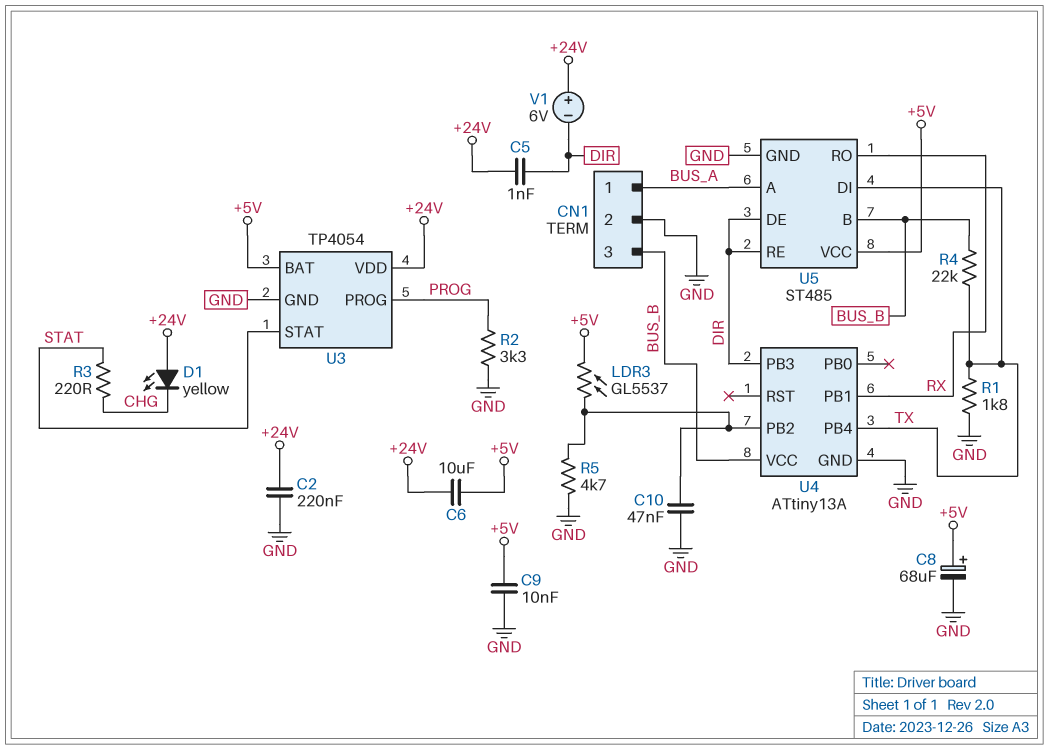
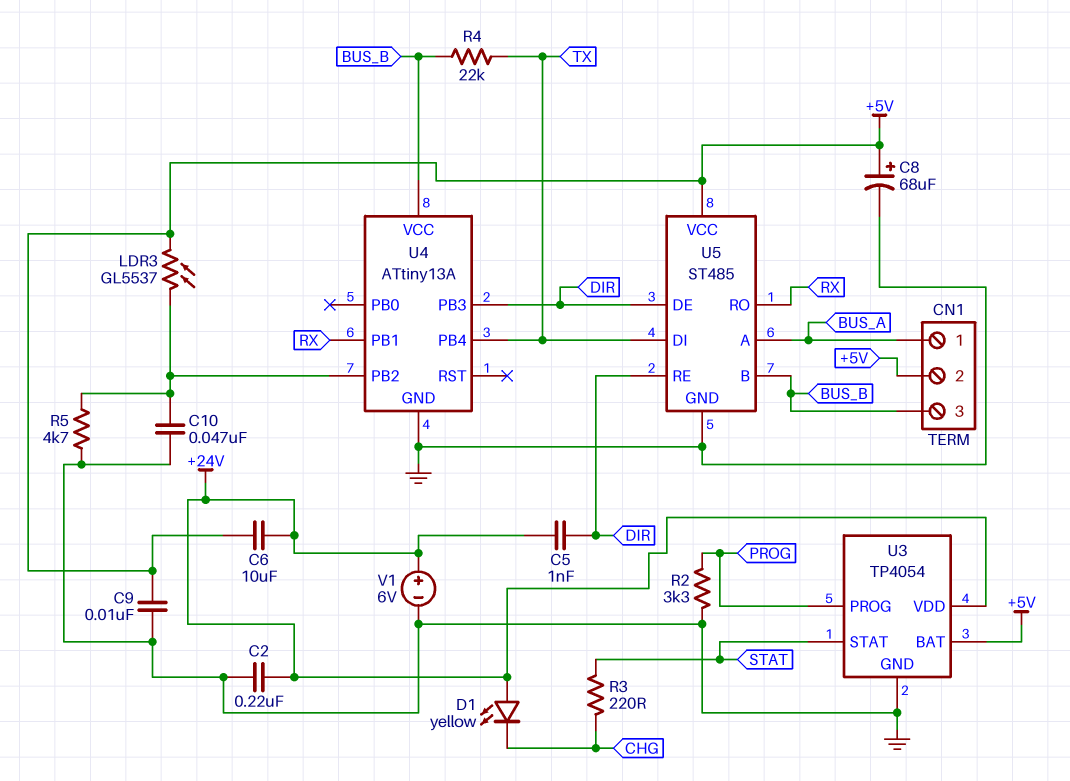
CN1 pin 2: GND -> +5V
R1: 1.8k (GND, TX) -> none
V1: 6V (plus +24V, minus DIR) -> 6V (plus +24V, minus GND)

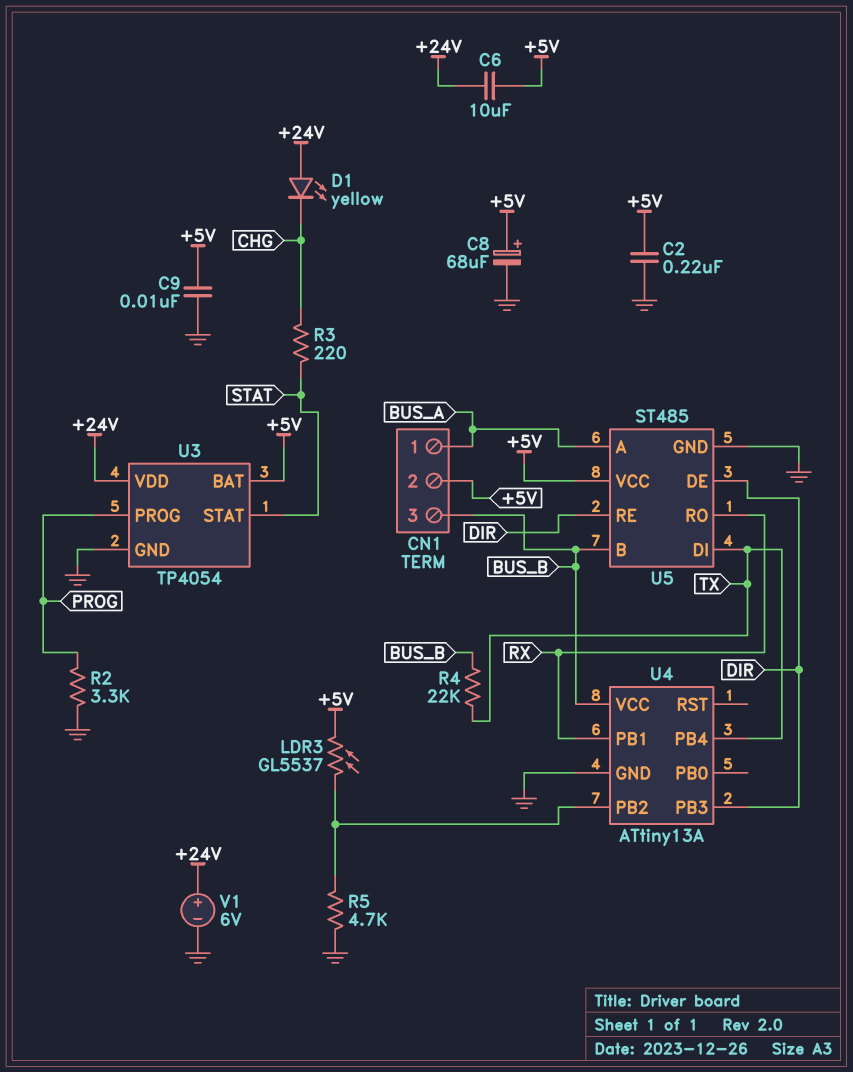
C2: 220nF (+24V, GND) -> 220nF (+5V, GND)
C5: 1nF (+24V, DIR) -> none
C10: 47nF (GND, U4/PB2) -> none

